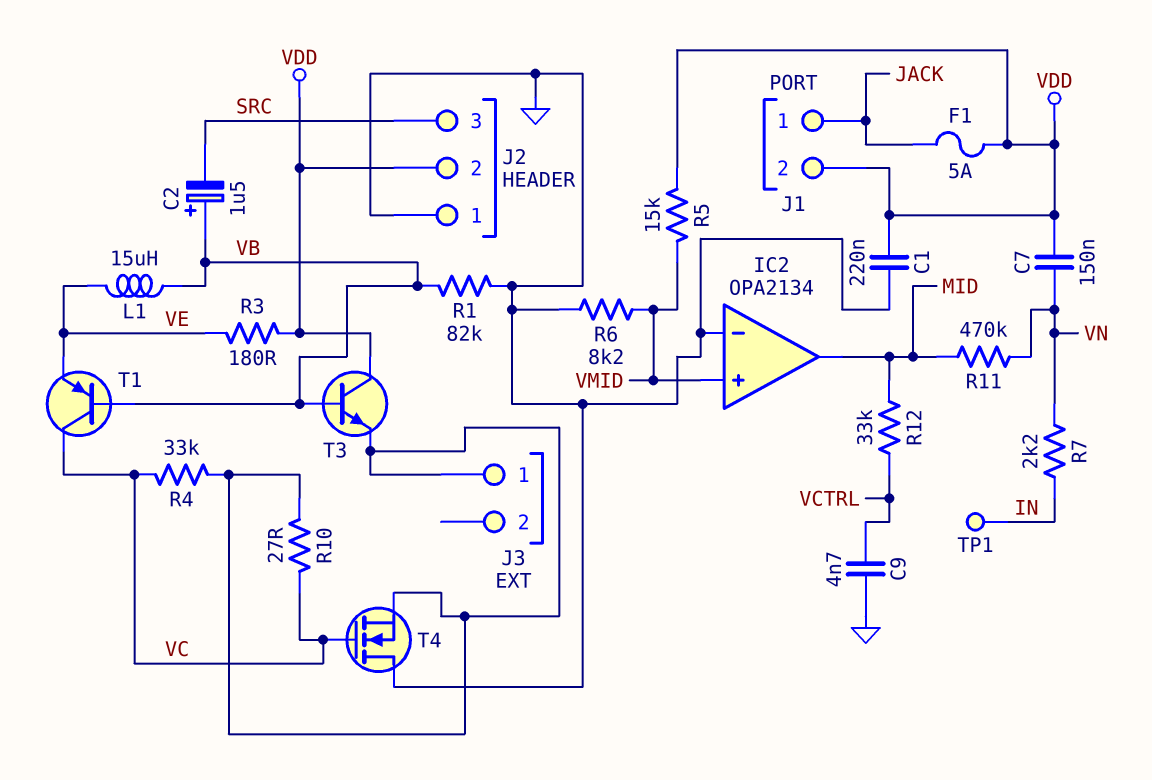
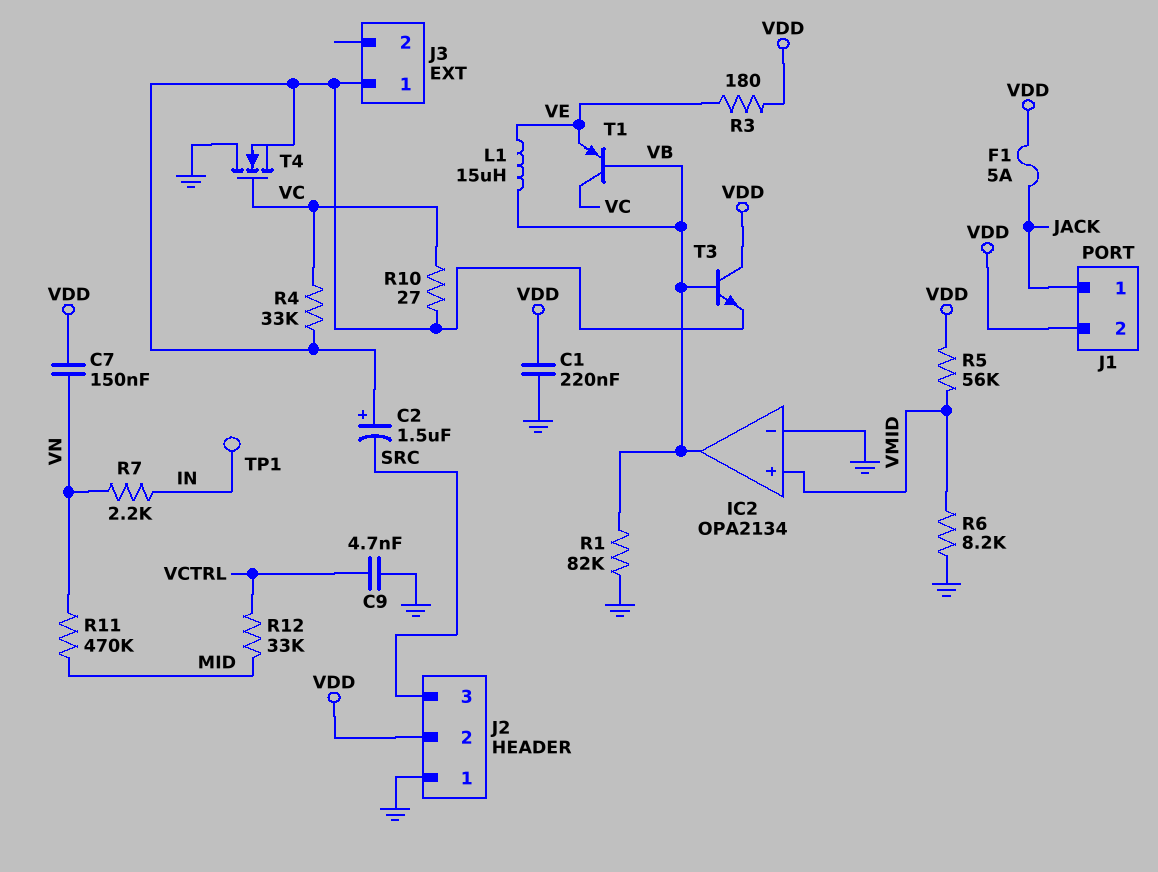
C2: 1.5uF (plus VB, minus SRC) -> 1.5uF (plus J3/1, minus SRC)
IC2 pin out: MID -> VB
R5: 15k (VDD, VMID) -> 56k (VDD, VMID)

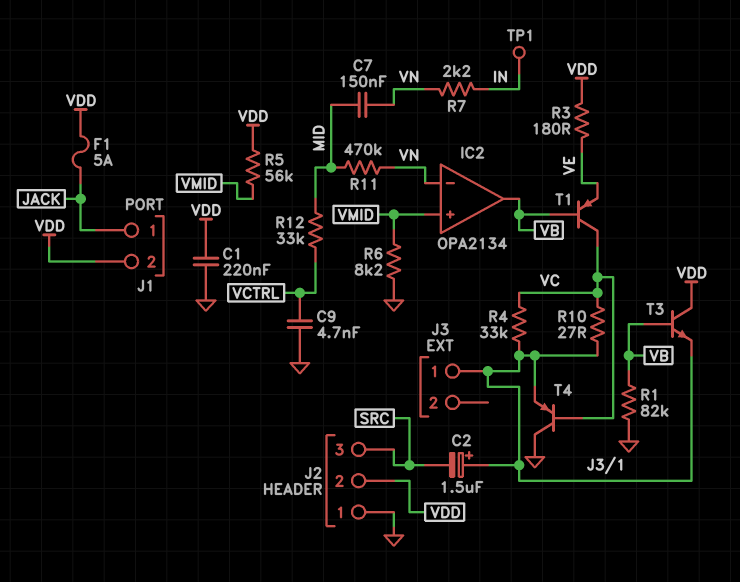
C7: 150nF (VDD, VN) -> 150nF (MID, VN)
IC2 pin in-: GND -> VN
L1: 15uH (VB, VE) -> none
T4: NMOS (G VC, D GND, S J3/1) -> PNP (B VC, C GND, E J3/1)

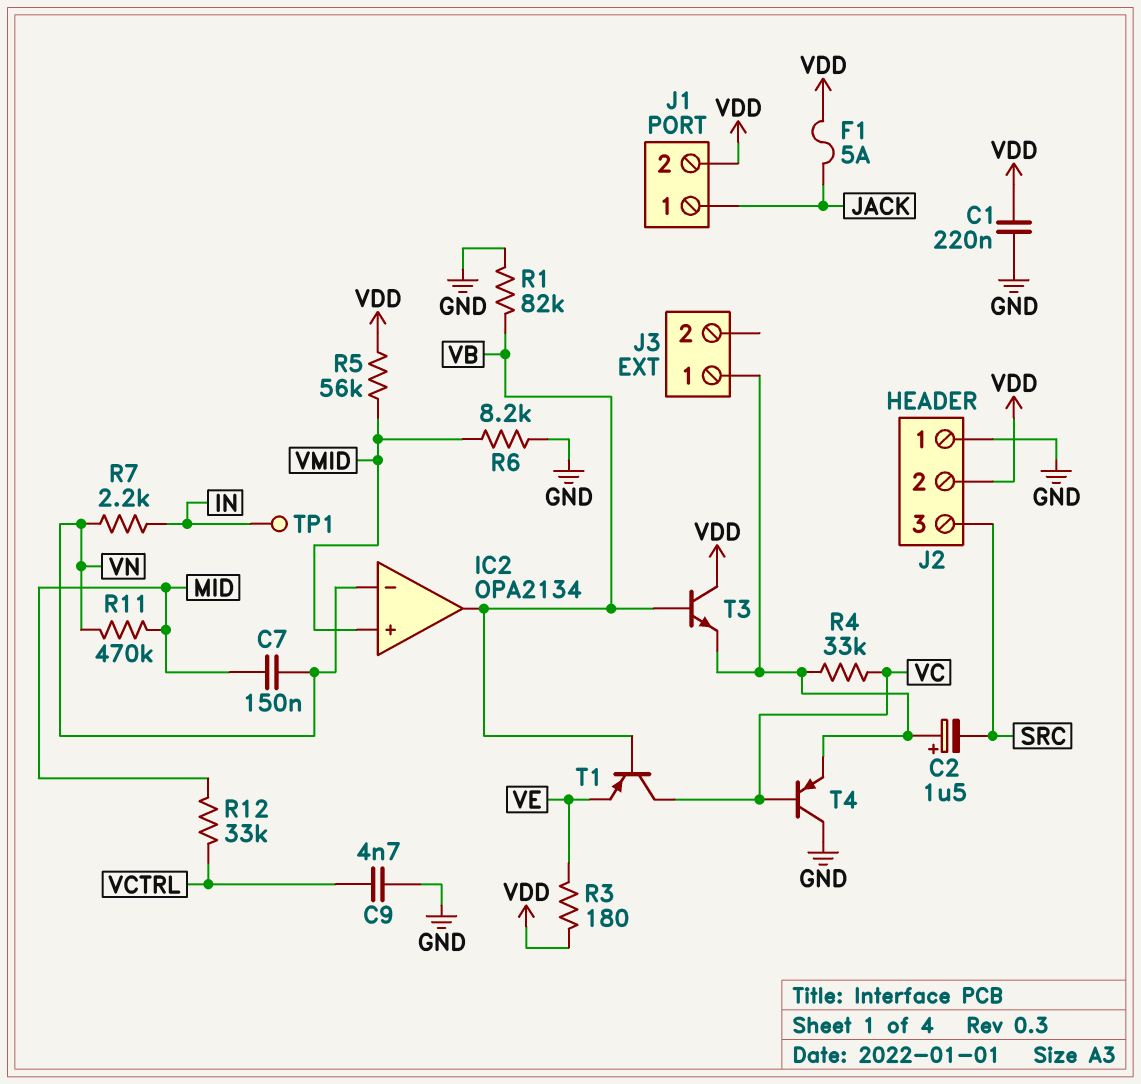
R10: 27 (J3/1, VC) -> none

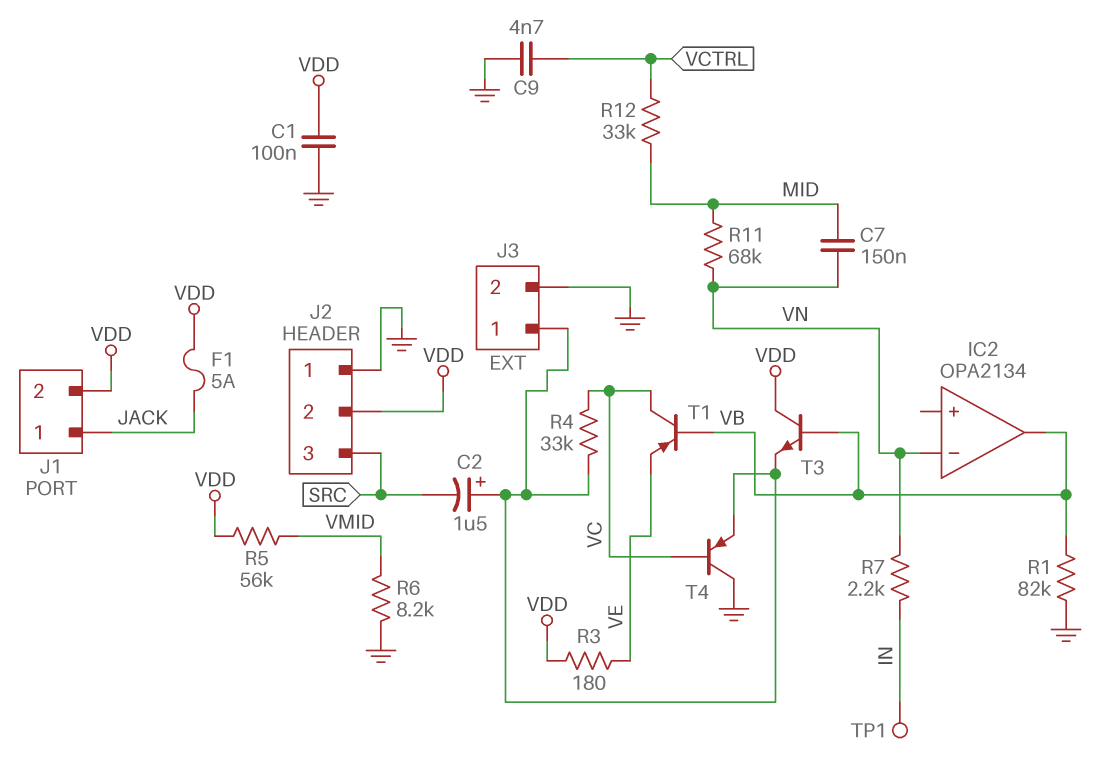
C1: 220nF (GND, VDD) -> 100nF (GND, VDD)
IC2 pin in+: VMID -> none
J3 pin 2: none -> GND
R11: 470k (MID, VN) -> 68k (MID, VN)

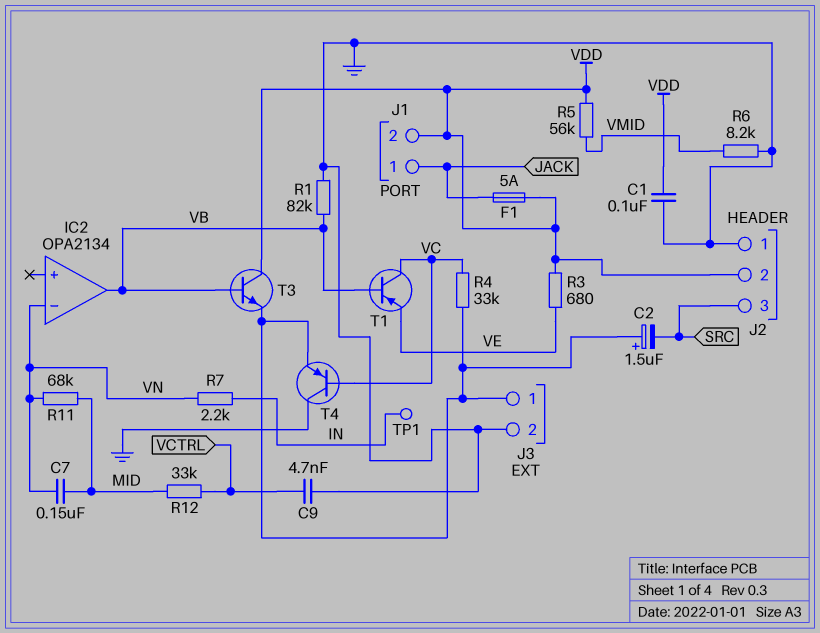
R3: 180 (VDD, VE) -> 680 (VDD, VE)

